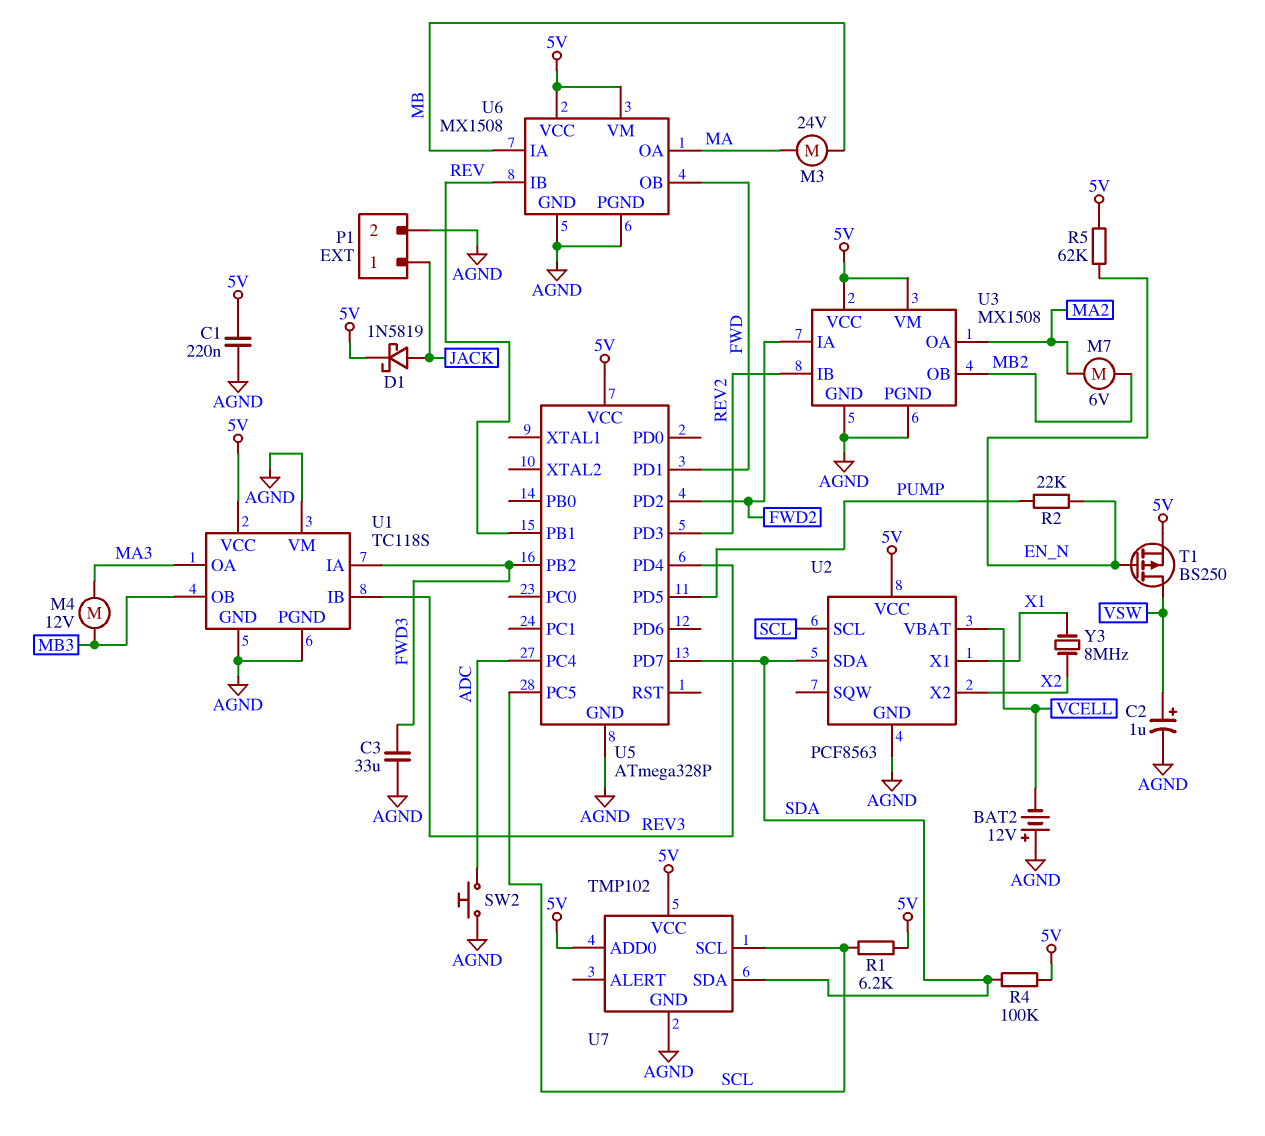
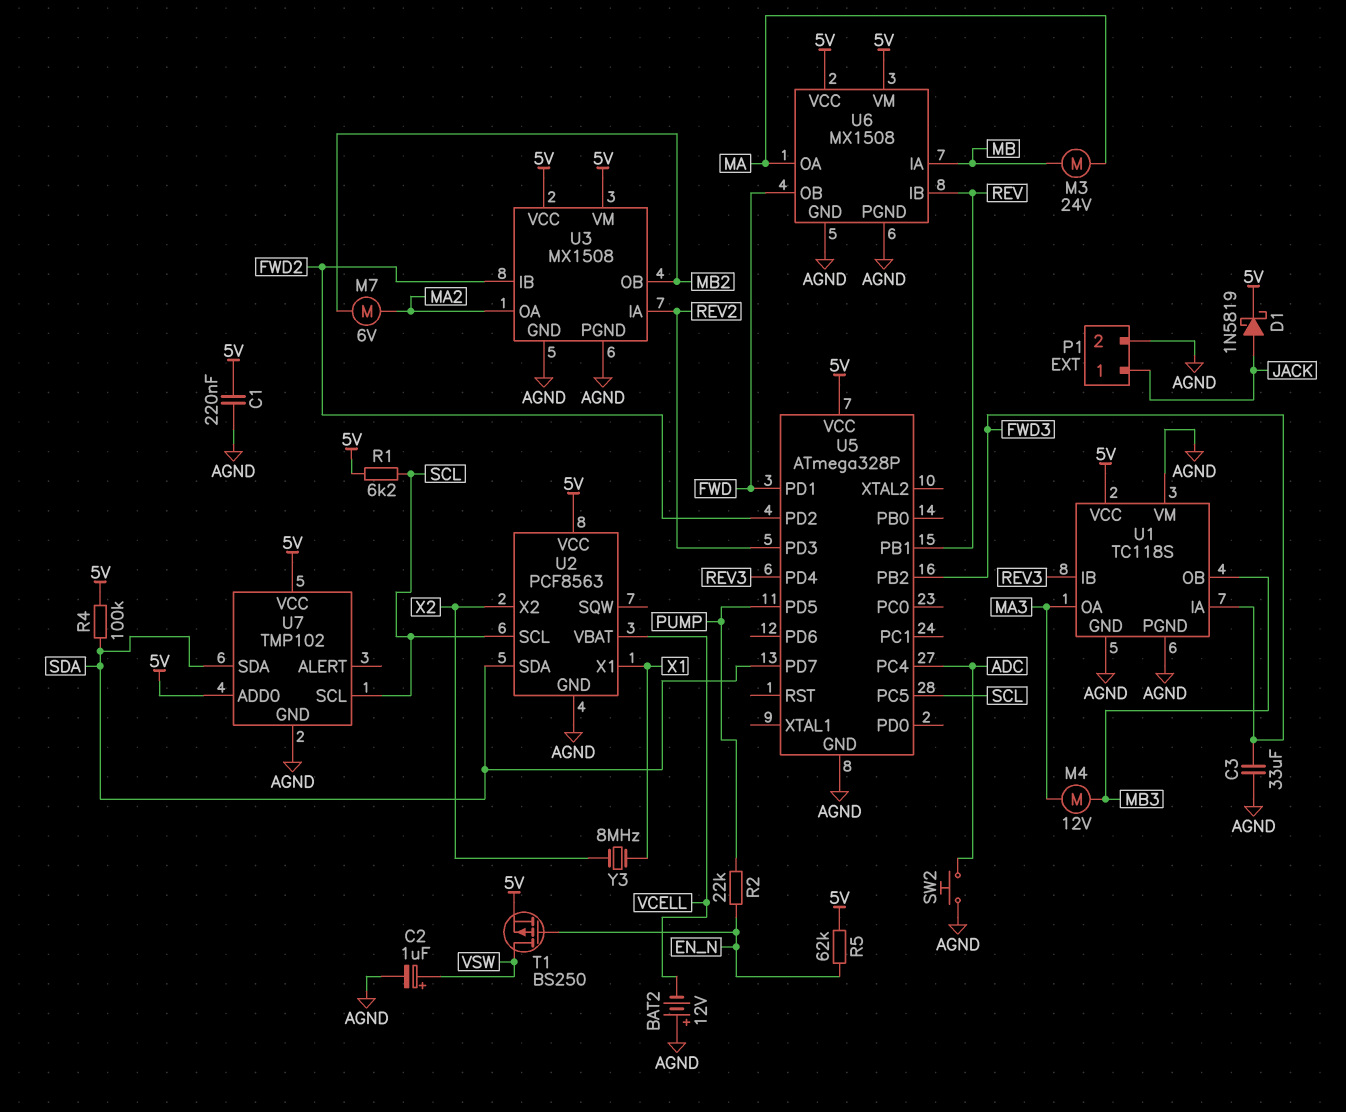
U3 pin IA: FWD2 -> REV2
U3 pin IB: REV2 -> FWD2

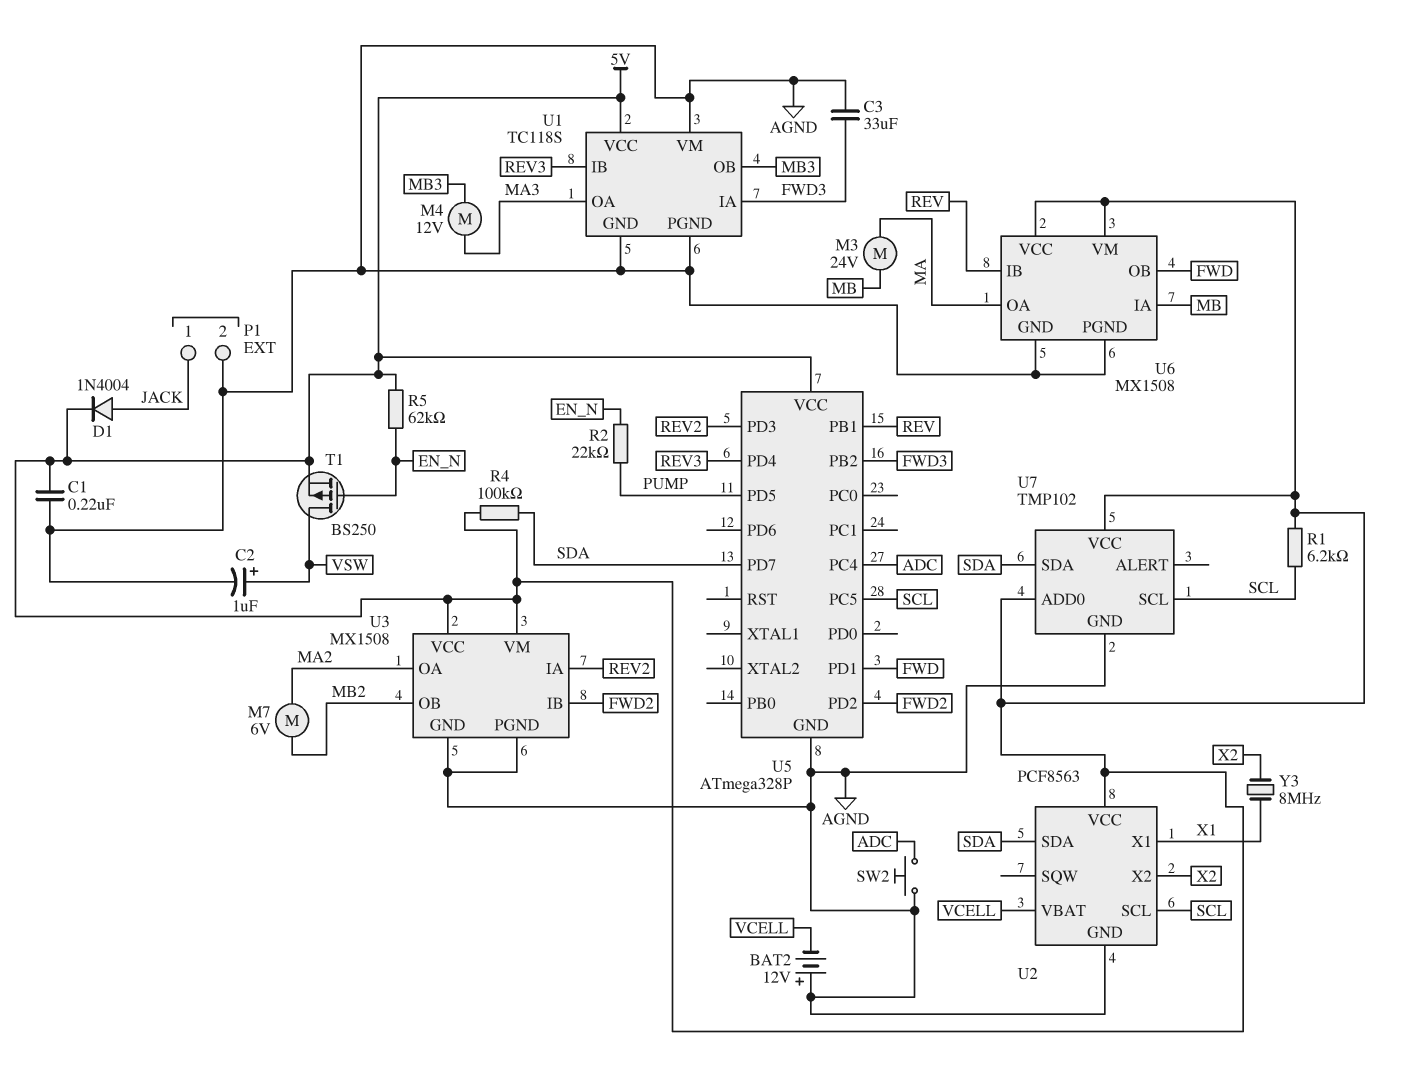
D1: schottky 1N5819 (A JACK, K 5V) -> diode 1N4004 (A JACK, K 5V)

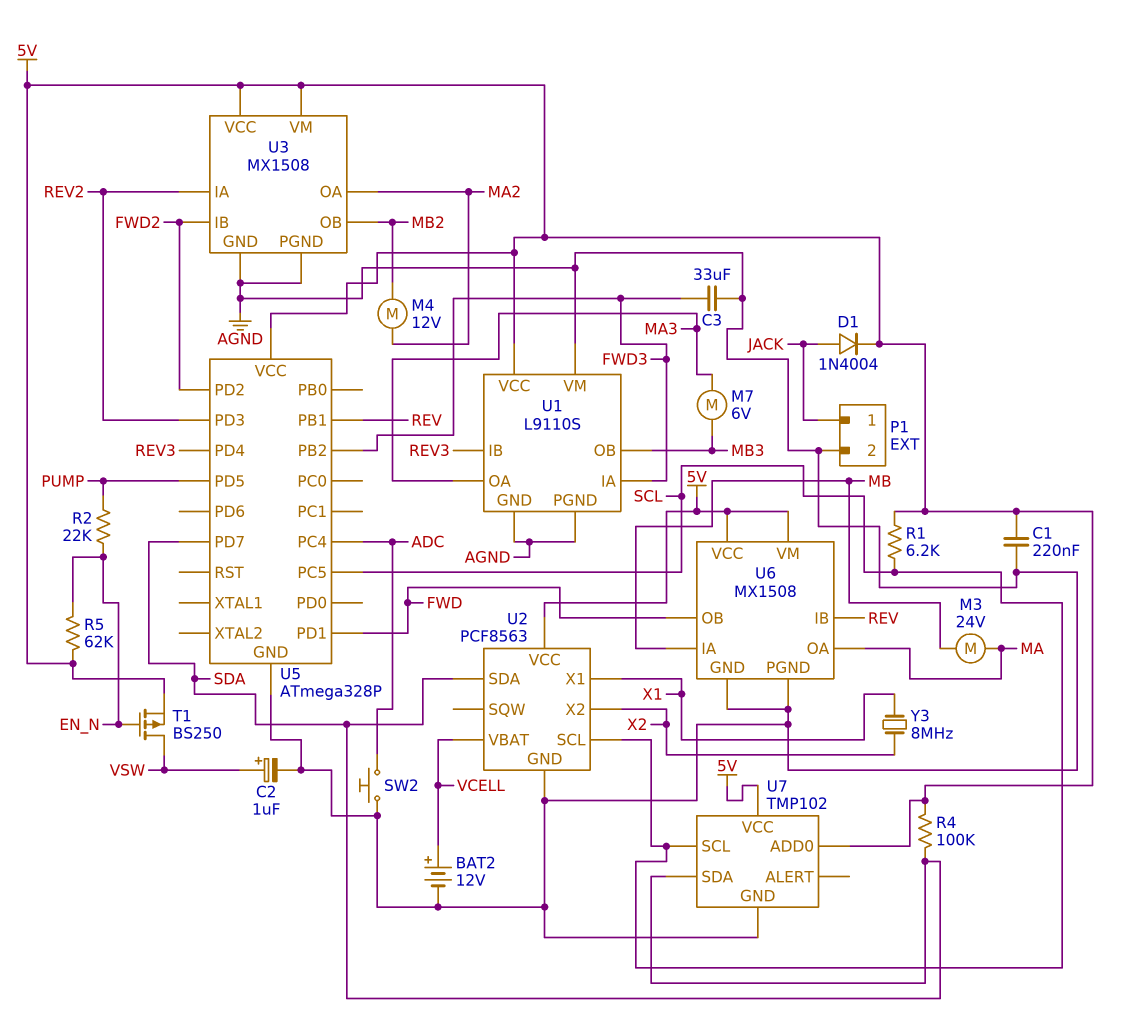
BAT2: 12V (plus AGND, minus VCELL) -> 12V (plus VCELL, minus AGND)
M4: motor 12V (MA3, MB3) -> motor 12V (MA2, MB2)
M7: motor 6V (MA2, MB2) -> motor 6V (MA3, MB3)
U1: TC118S -> L9110S

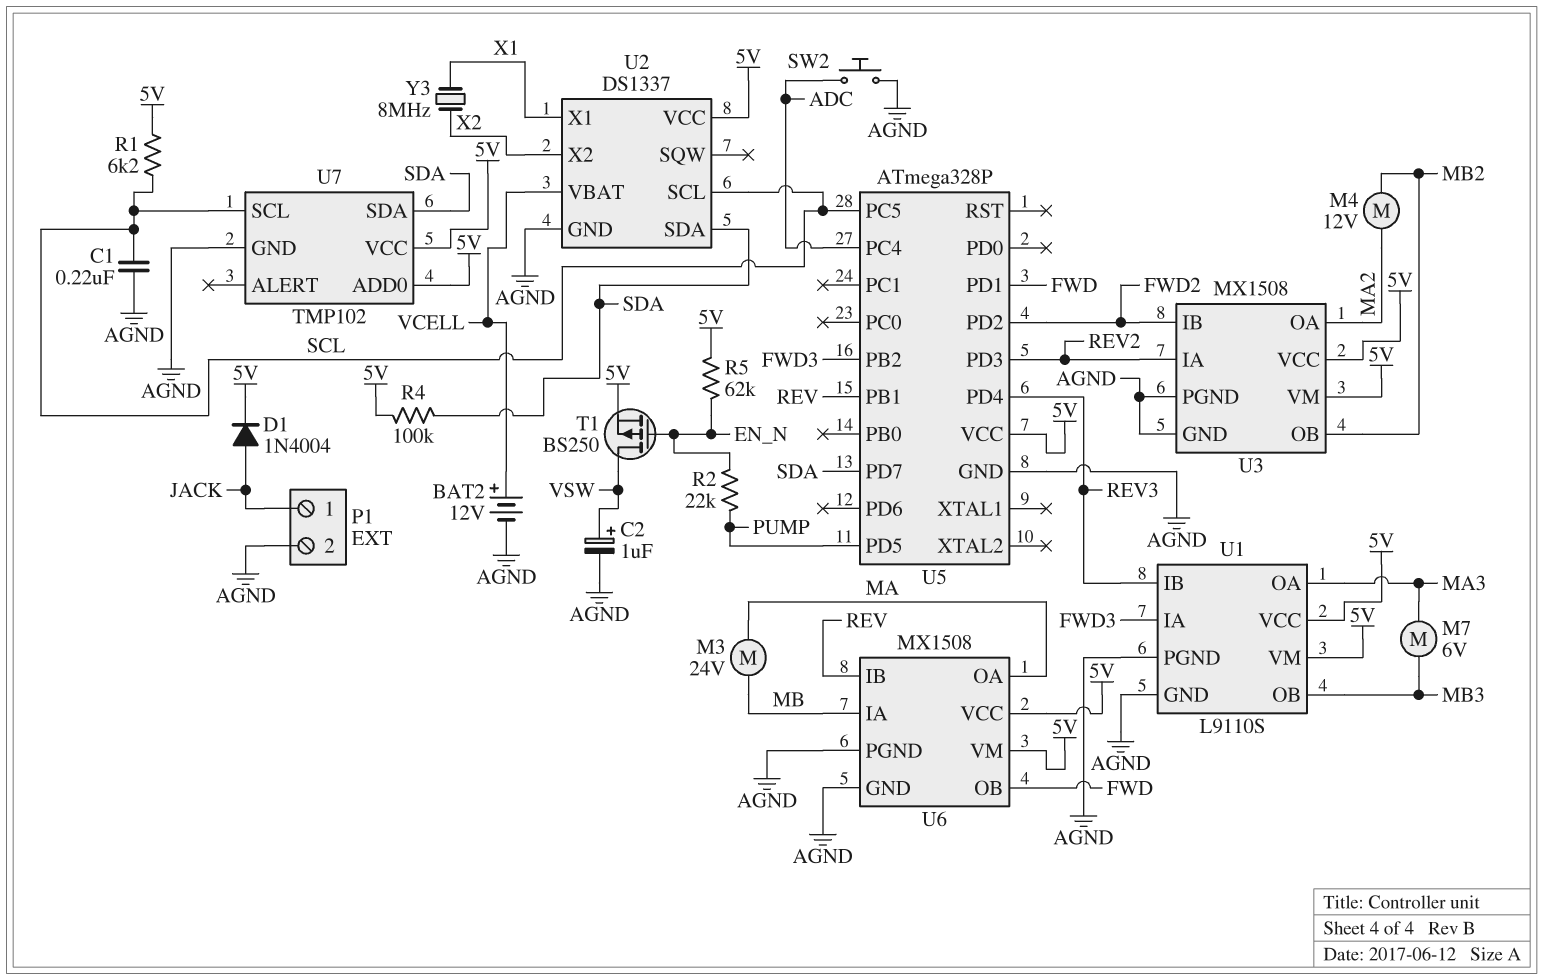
C1: 220nF (5V, AGND) -> 220nF (AGND, SCL)
C3: 33uF (AGND, FWD3) -> none
U1 pin VM: AGND -> 5V
U2: PCF8563 -> DS1337

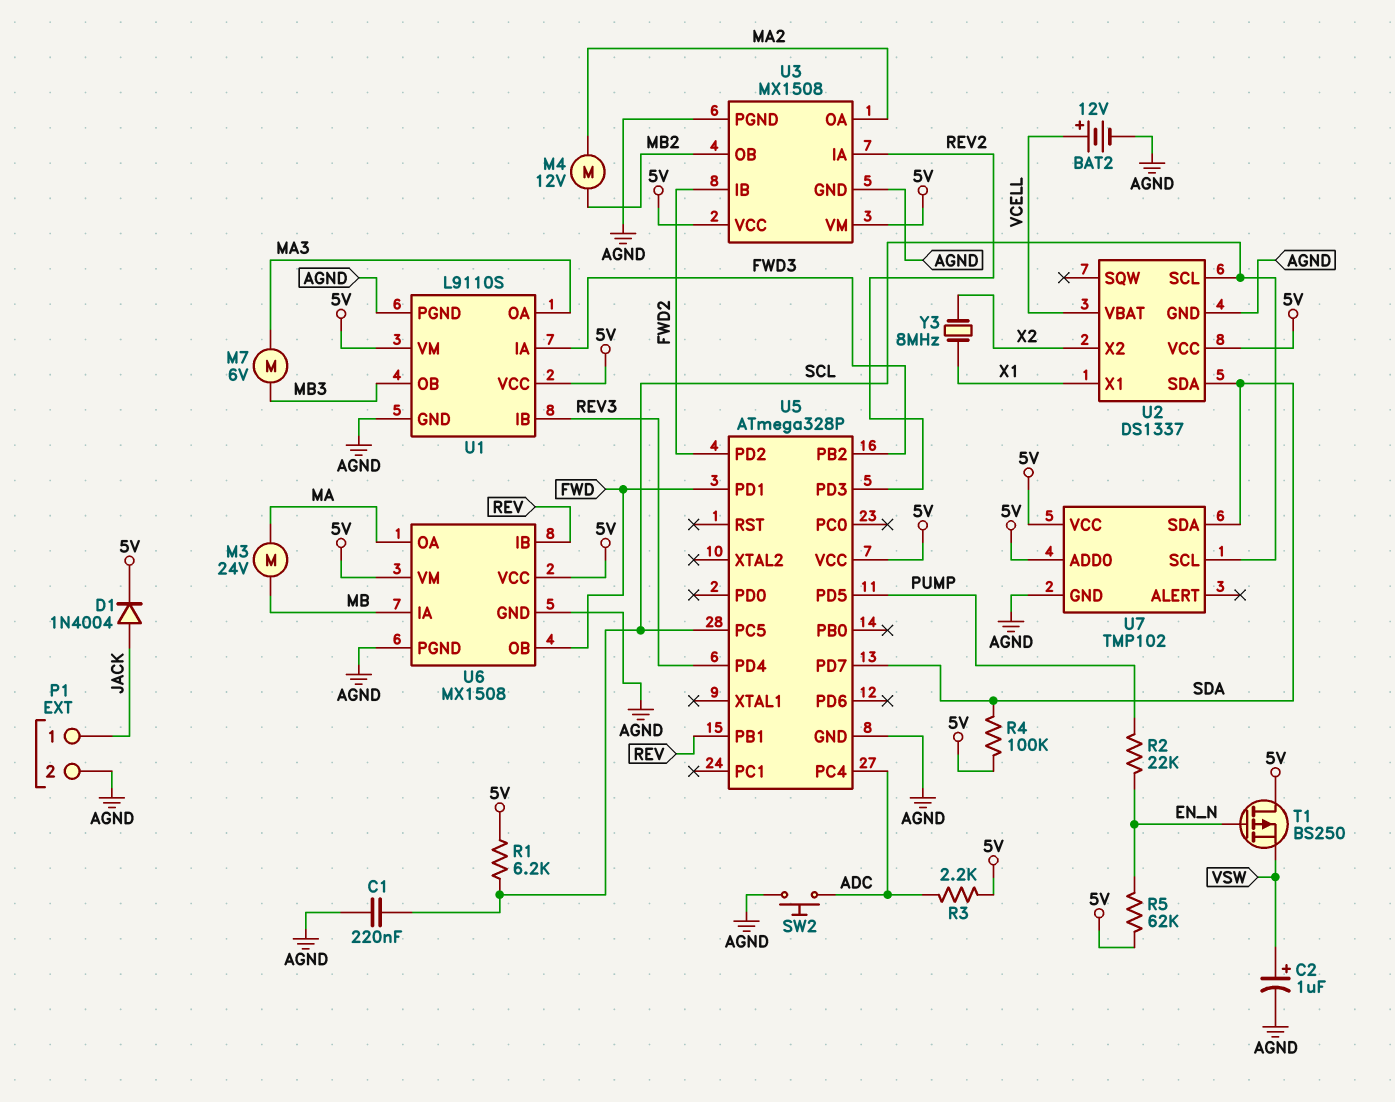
R3: none -> 2.2k (5V, ADC)
T1: PMOS BS250 (G EN_N, D VSW, S 5V) -> PMOS BS250 (G EN_N, D 5V, S VSW)

